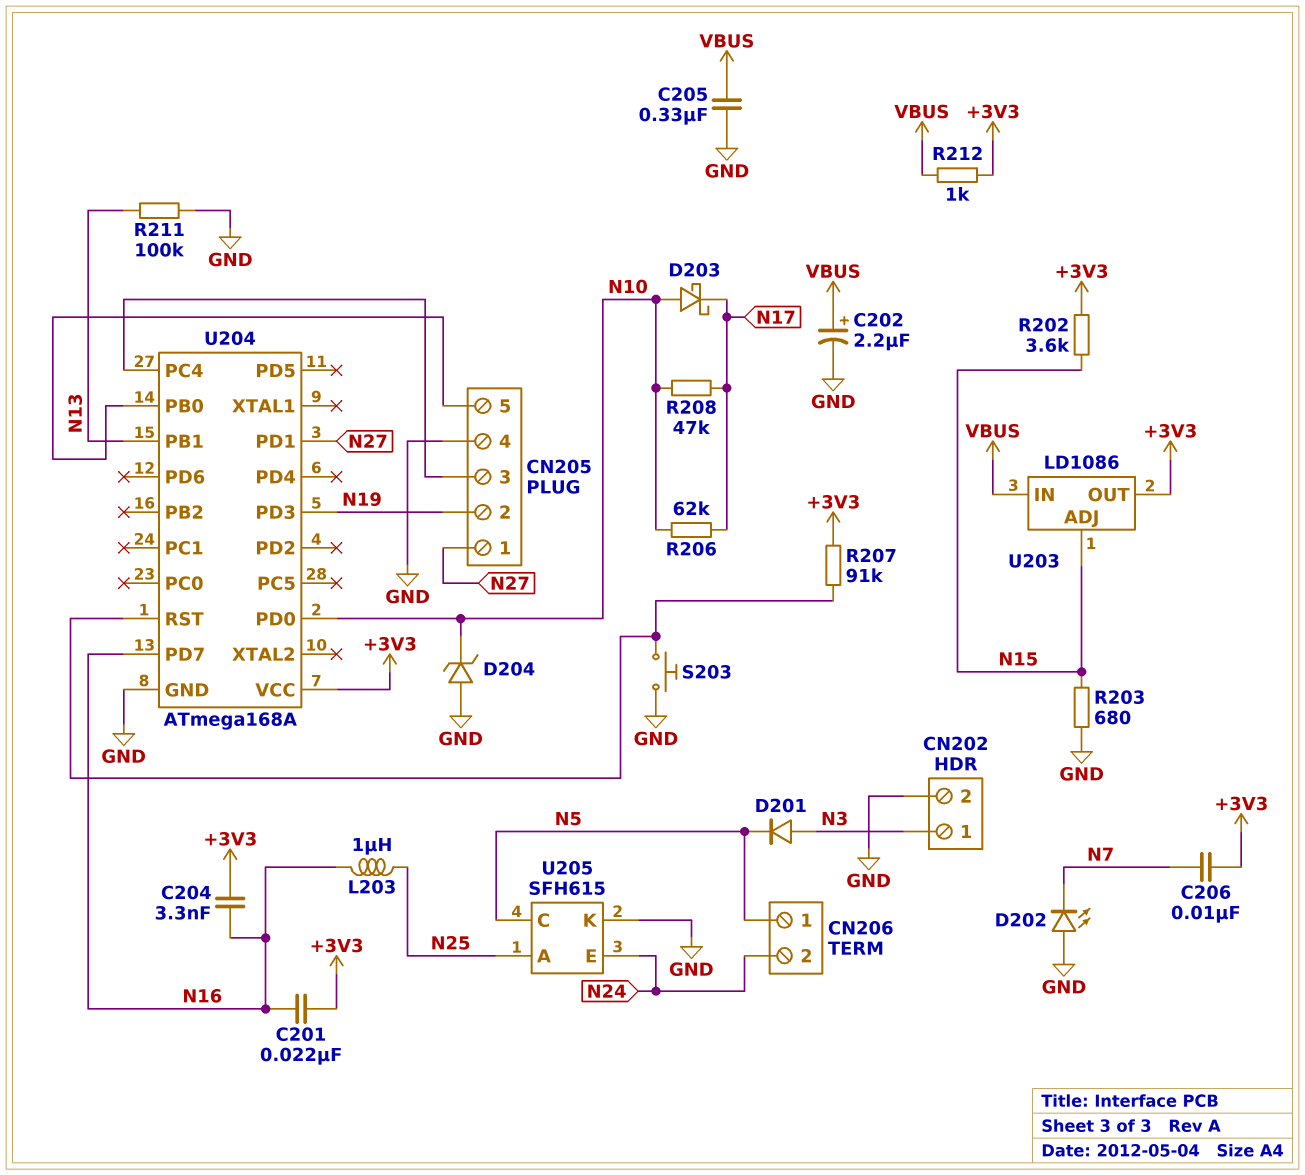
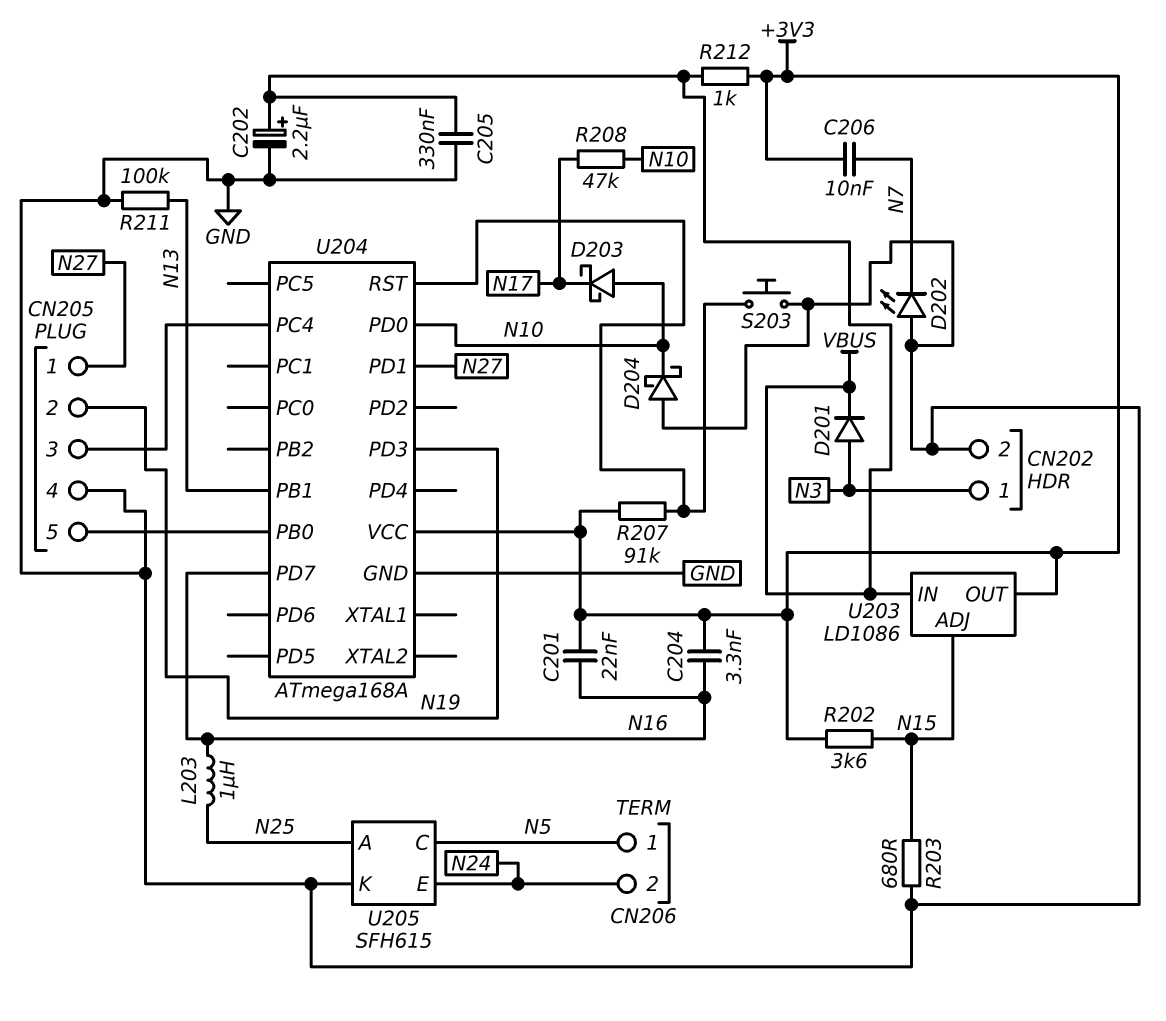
D201: diode (A N3, K N5) -> diode (A N3, K VBUS)
D204: zener (A GND, K N10) -> schottky (A GND, K N10)
R206: 62k (N10, N17) -> none

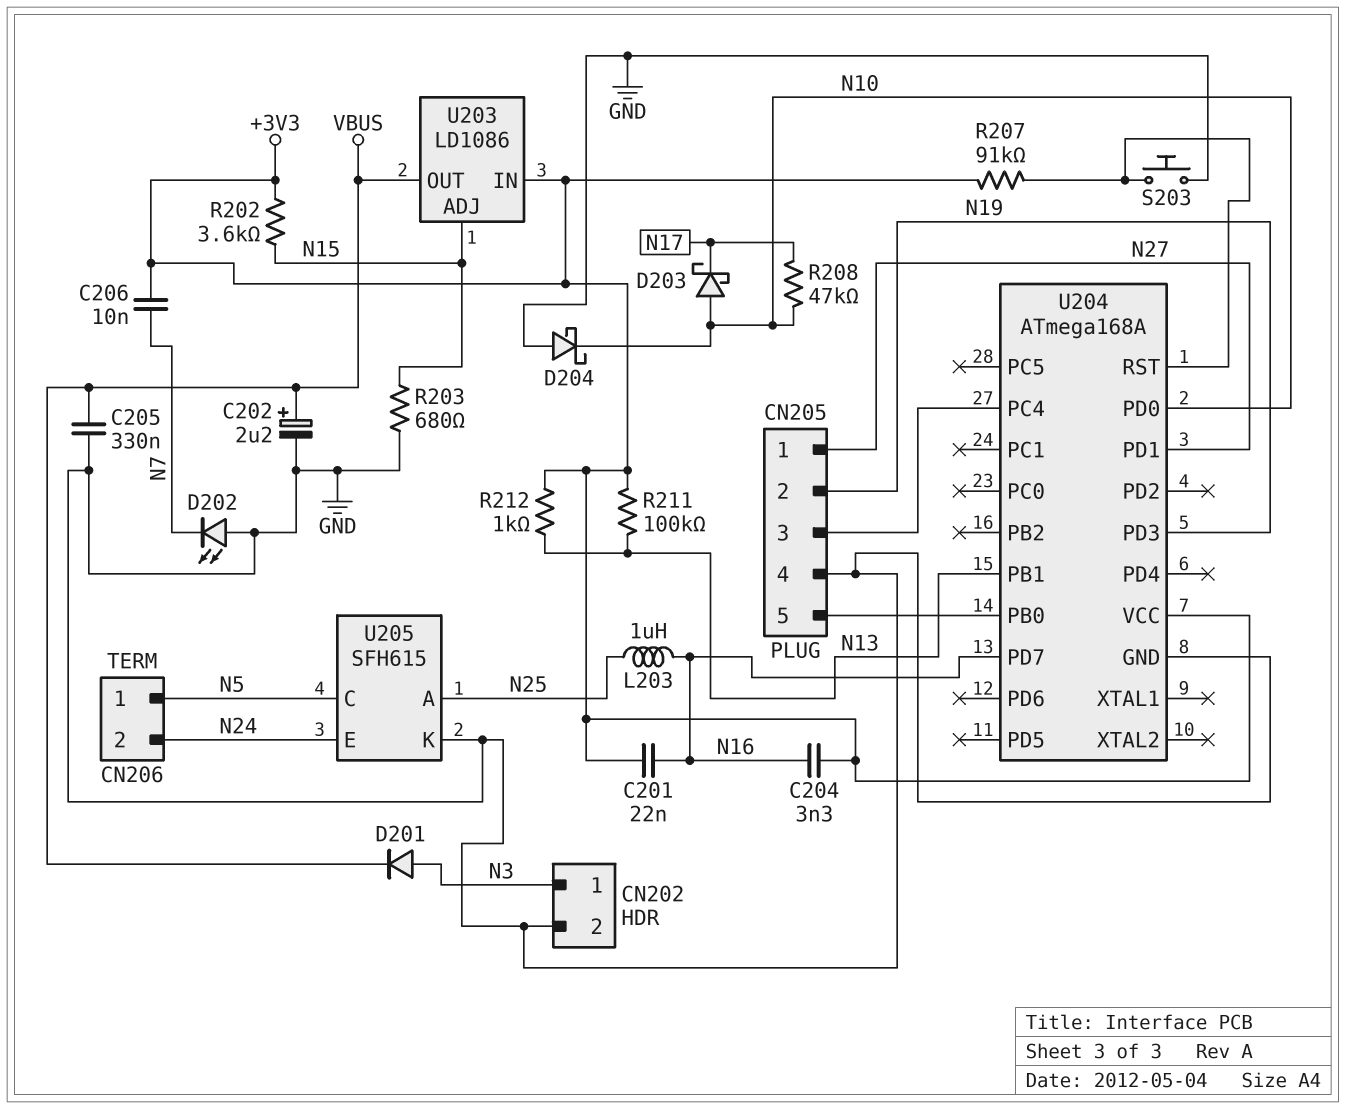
R211: 100k (GND, N13) -> 100k (+3V3, N13)
R212: 1k (+3V3, VBUS) -> 1k (+3V3, N13)
U203 pin IN: VBUS -> +3V3
U203 pin OUT: +3V3 -> VBUS

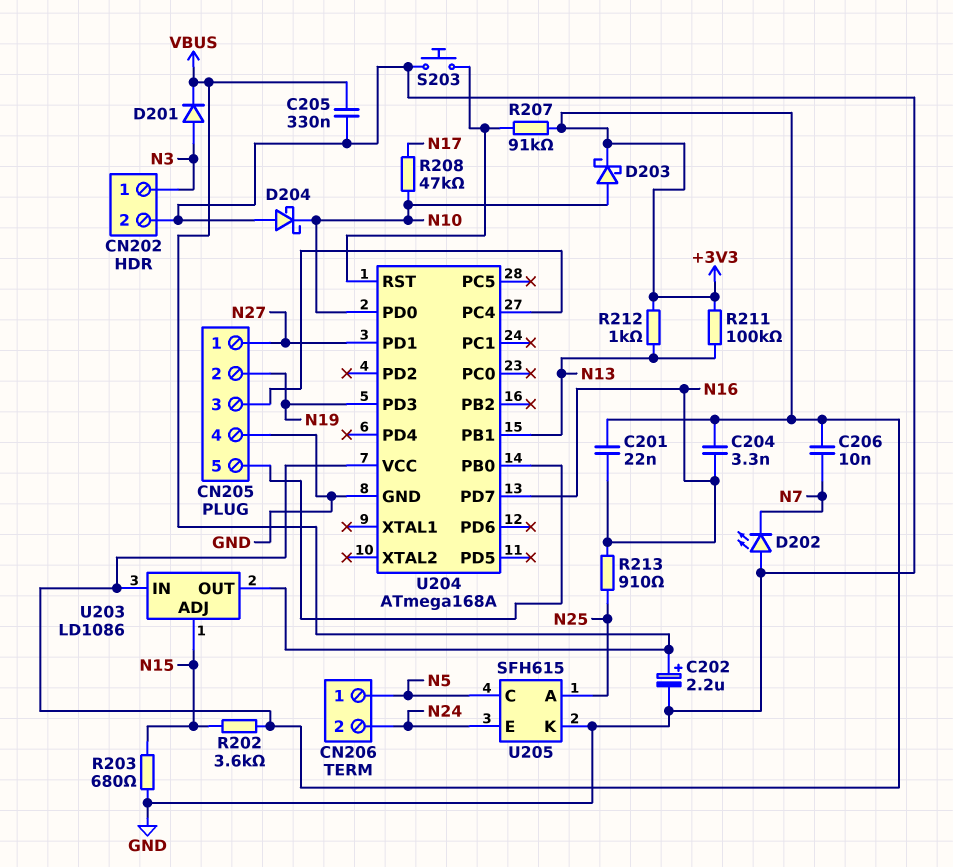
D203: schottky (A N10, K N17) -> schottky (A N10, K +3V3)
L203: 1uH (N16, N25) -> none
R213: none -> 910 (N16, N25)

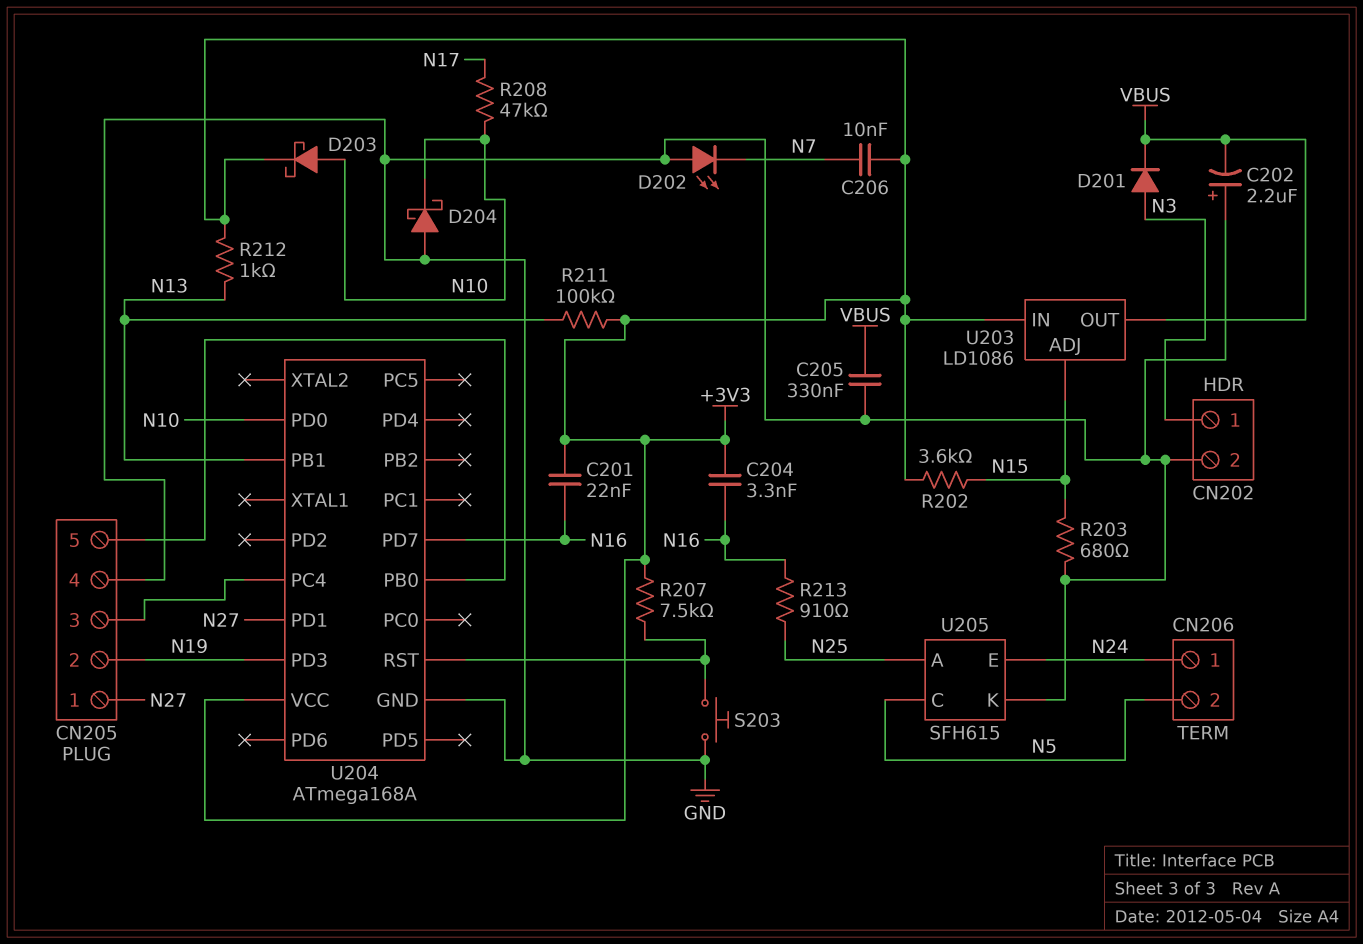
C202: 2.2uF (plus VBUS, minus GND) -> 2.2uF (plus GND, minus VBUS)
CN206 pin 1: N5 -> N24
CN206 pin 2: N24 -> N5
R207: 91k (+3V3, U204/RST) -> 7.5k (+3V3, U204/RST)

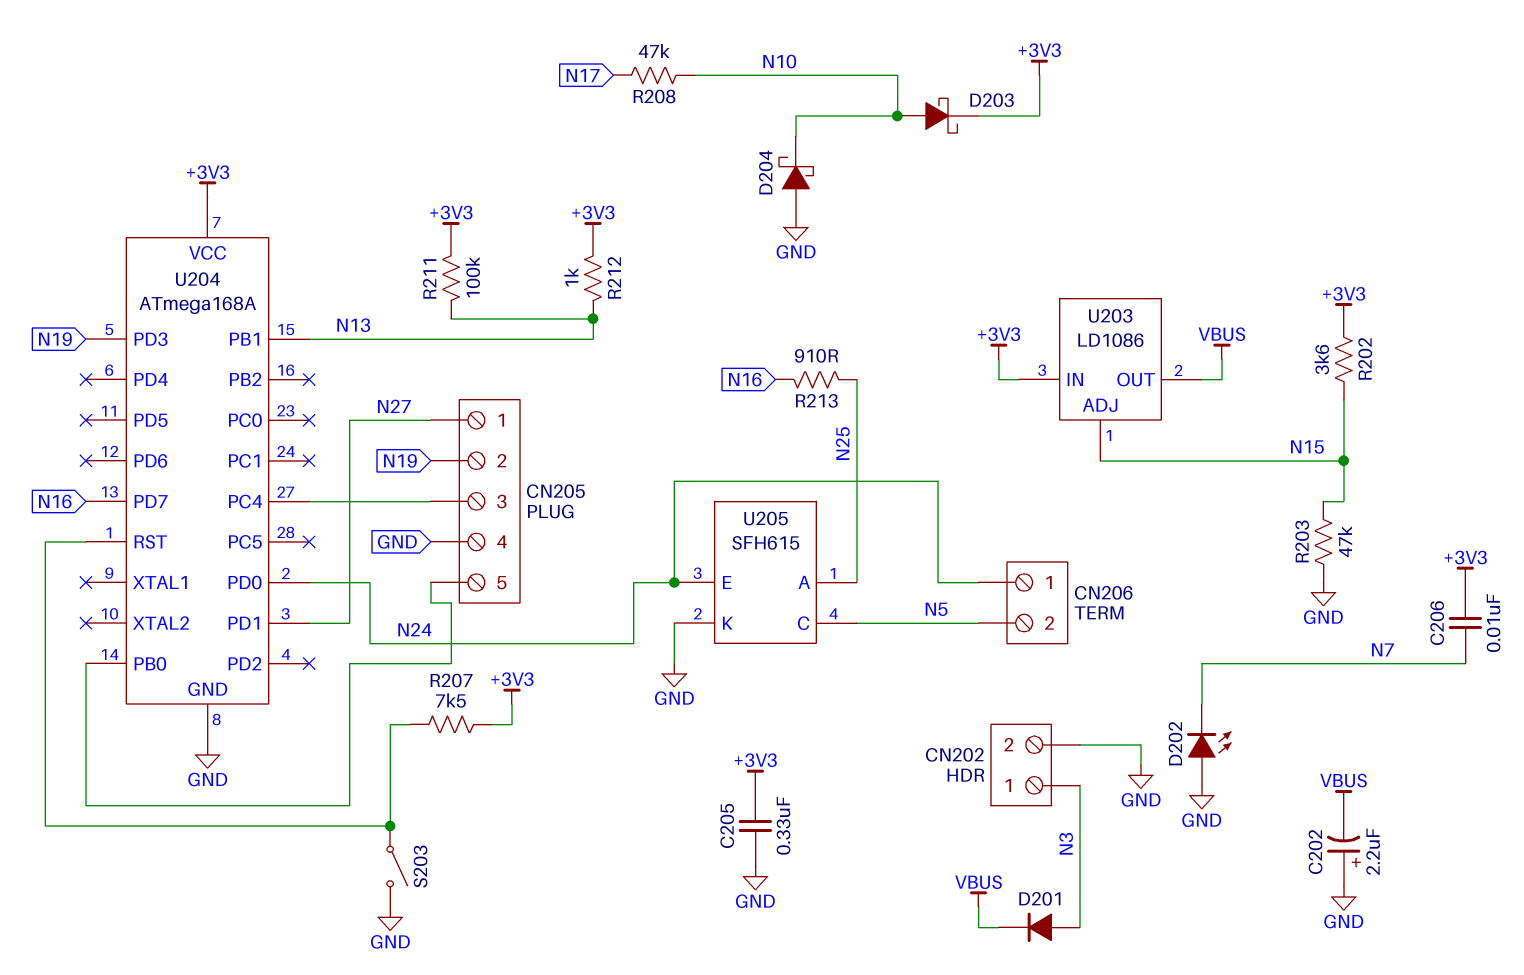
C201: 22nF (+3V3, N16) -> none
C204: 3.3nF (+3V3, N16) -> none
C205: 330nF (GND, VBUS) -> 330nF (+3V3, GND)
R203: 680 (GND, N15) -> 47k (GND, N15)
S203: button (GND, U204/RST) -> switch (GND, U204/RST)
U204 pin PD0: N10 -> N24

